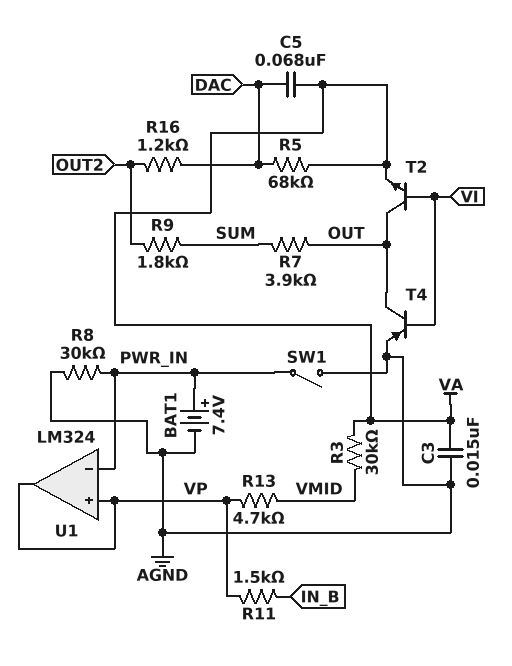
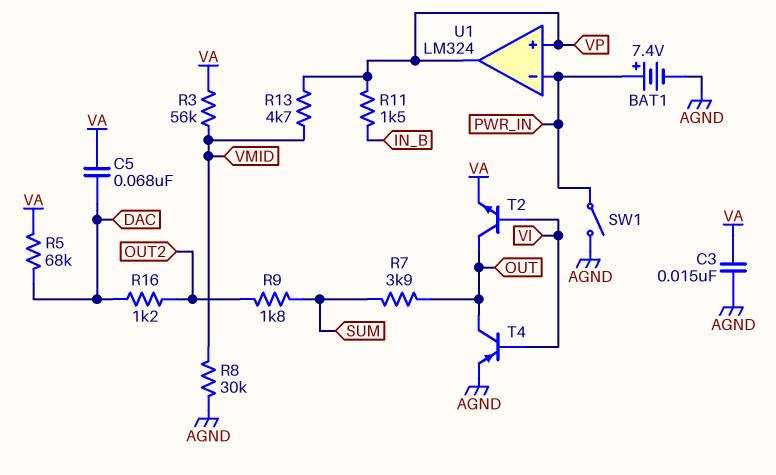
R3: 30k (VA, VMID) -> 56k (VA, VMID)
R8: 30k (AGND, PWR_IN) -> 30k (AGND, VMID)

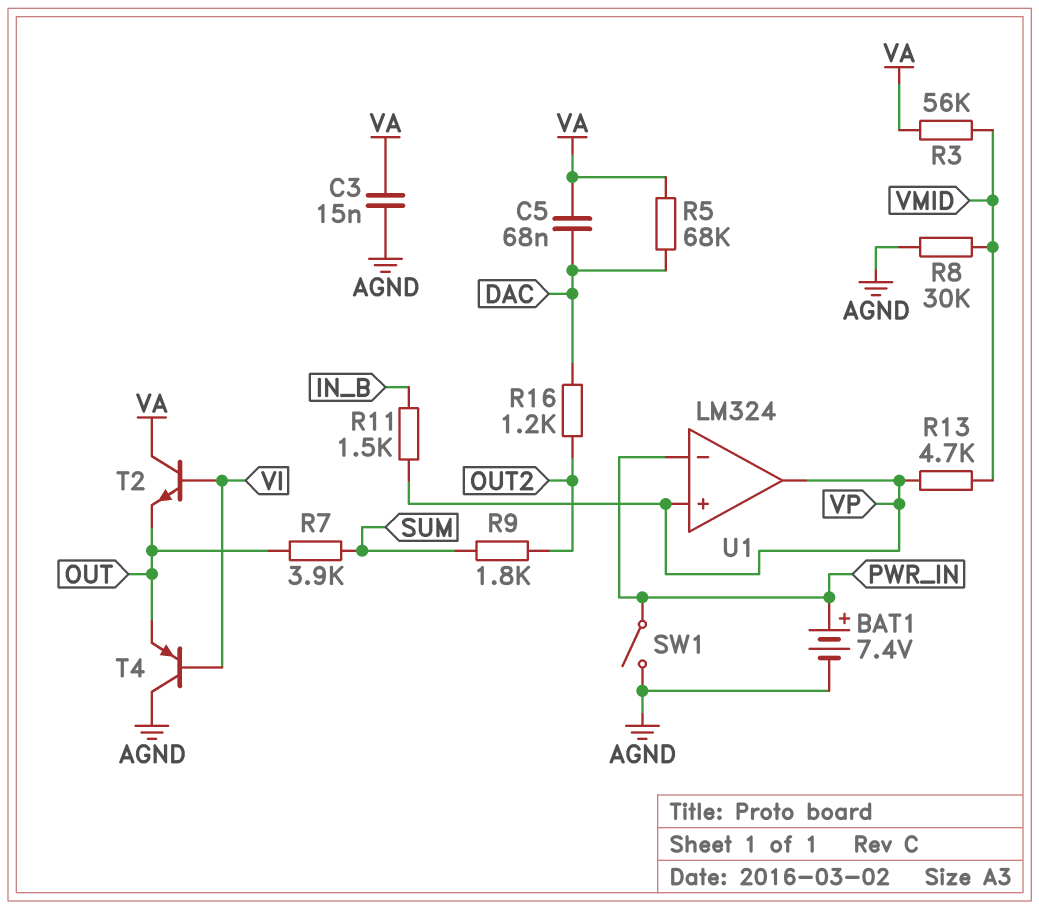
T2: NPN (B VI, C OUT, E VA) -> NPN (B VI, C VA, E OUT)
T4: PNP (B VI, C OUT, E AGND) -> PNP (B VI, C AGND, E OUT)

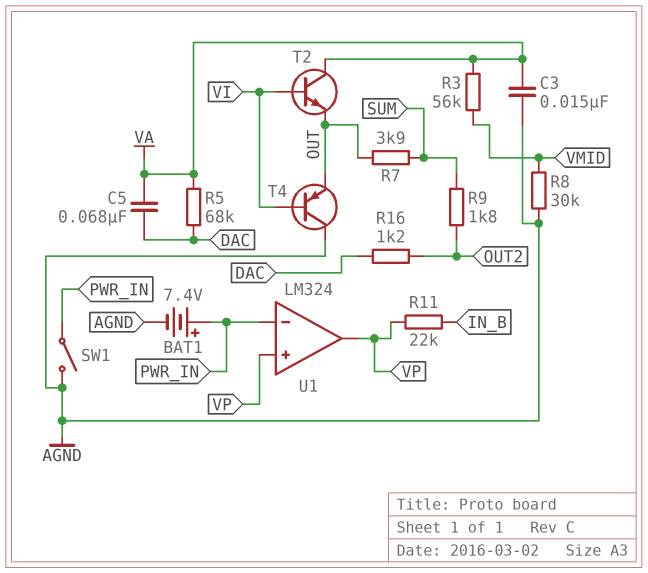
R11: 1.5k (IN_B, VP) -> 22k (IN_B, VP)
R13: 4.7k (VMID, VP) -> none

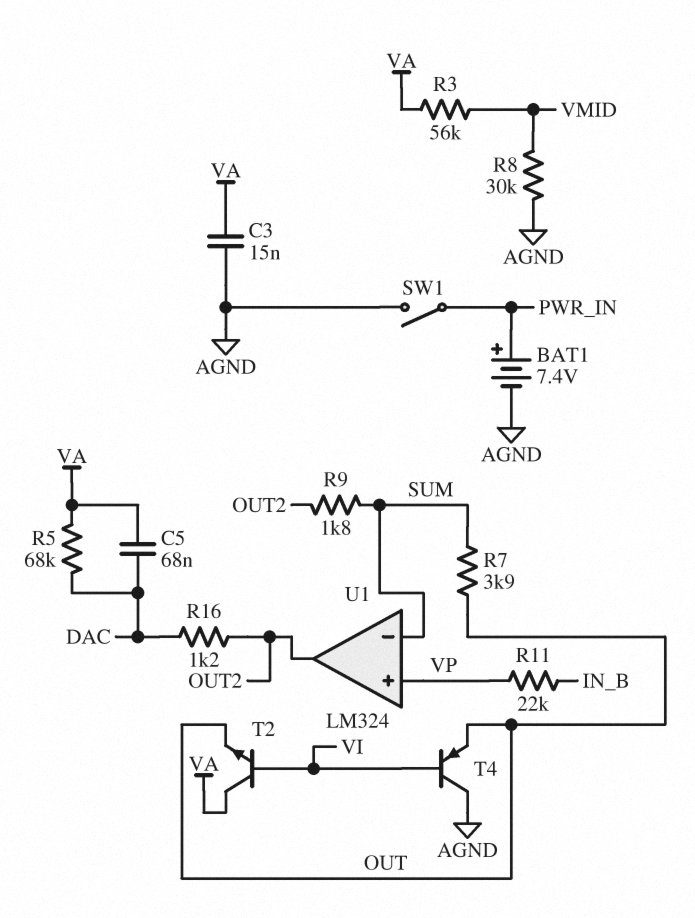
U1 pin in-: PWR_IN -> SUM
U1 pin out: VP -> OUT2

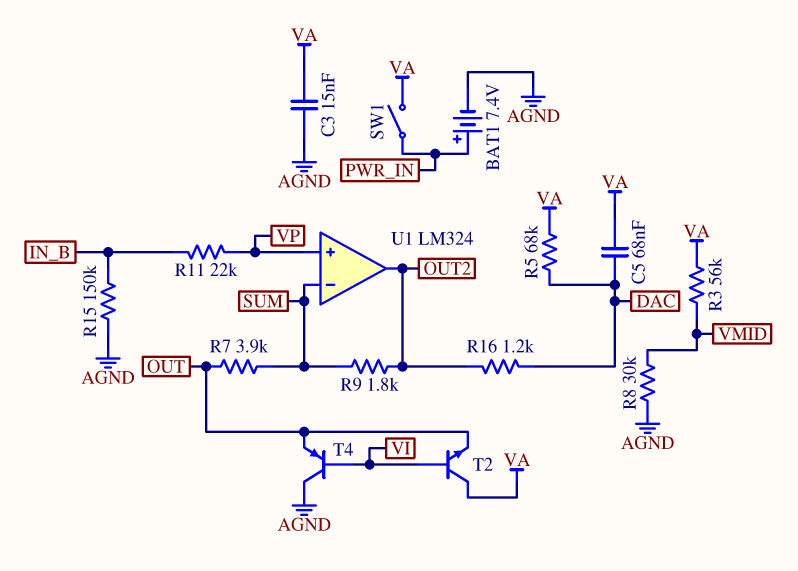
R15: none -> 150k (AGND, IN_B)
SW1: switch (AGND, PWR_IN) -> switch (PWR_IN, VA)

